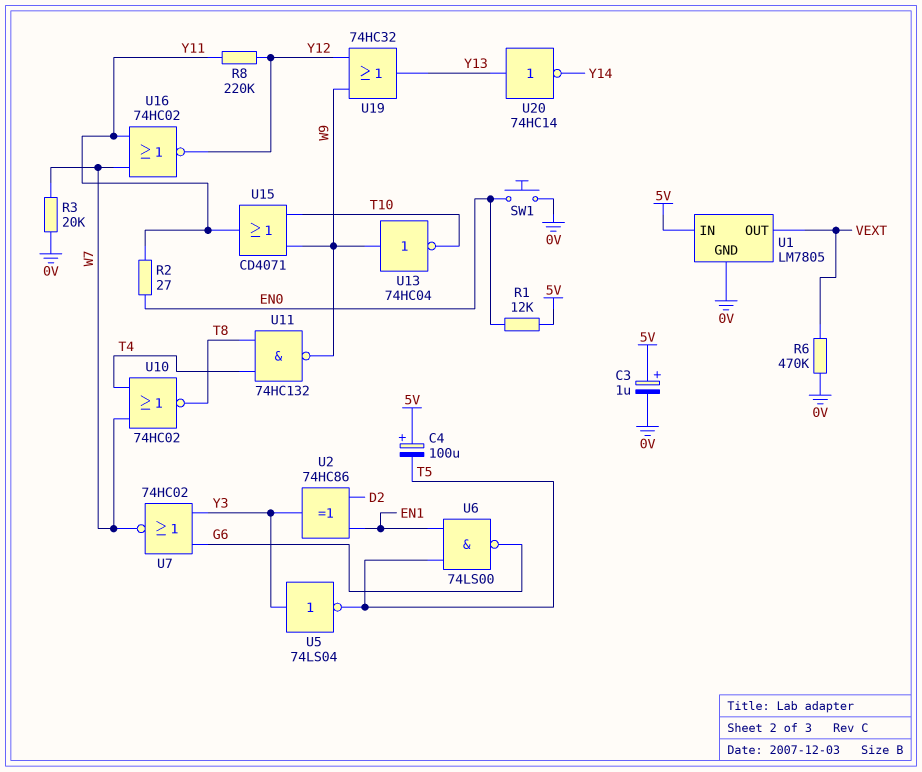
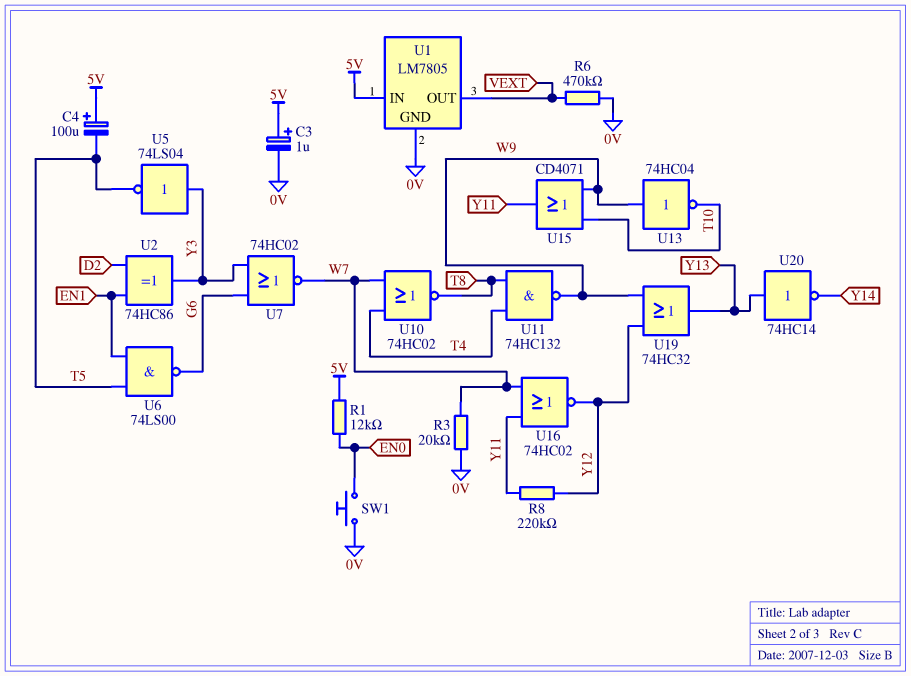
R2: 27 (EN0, Y11) -> none

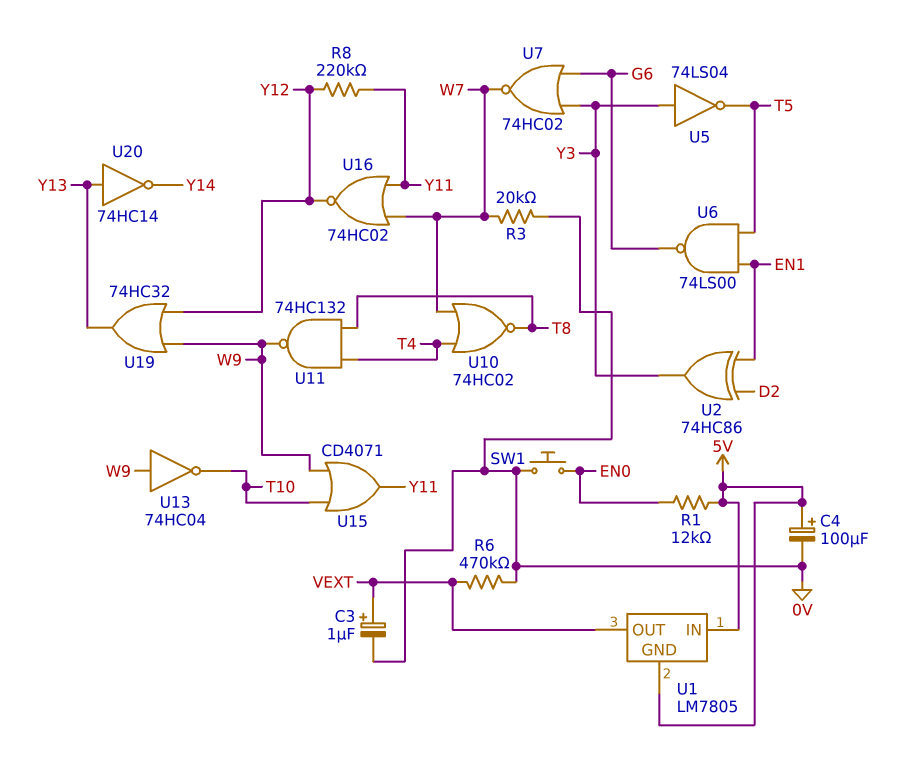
C3: 1uF (plus 5V, minus 0V) -> 1uF (plus VEXT, minus 0V)
C4: 100uF (plus 5V, minus T5) -> 100uF (plus 5V, minus 0V)
U1 pin GND: 0V -> 5V

